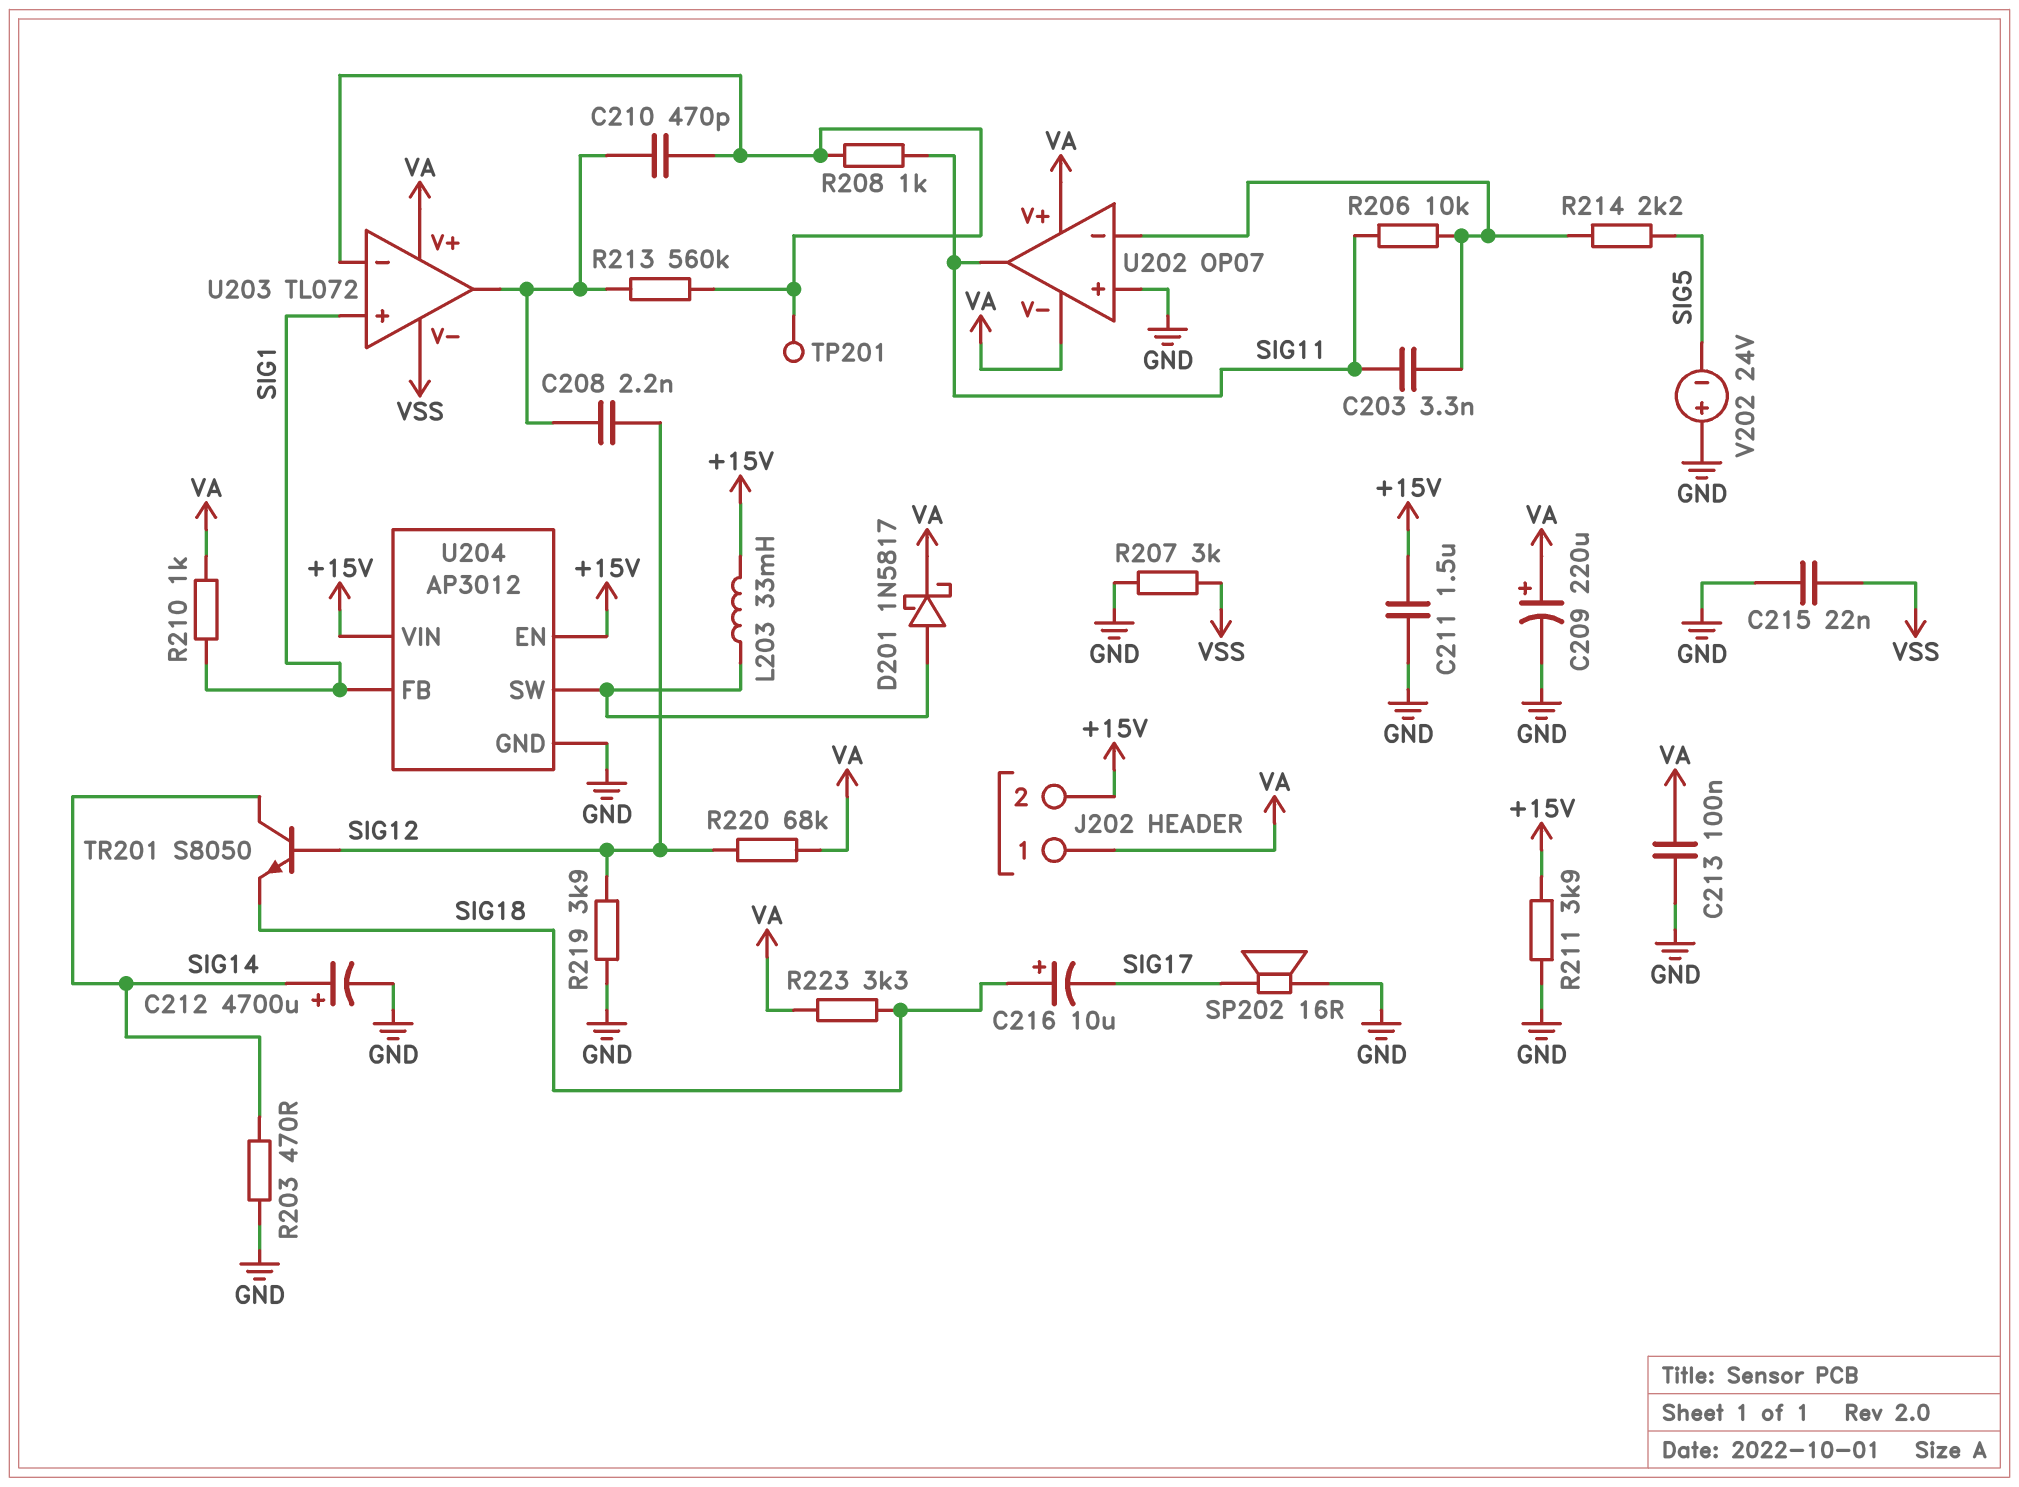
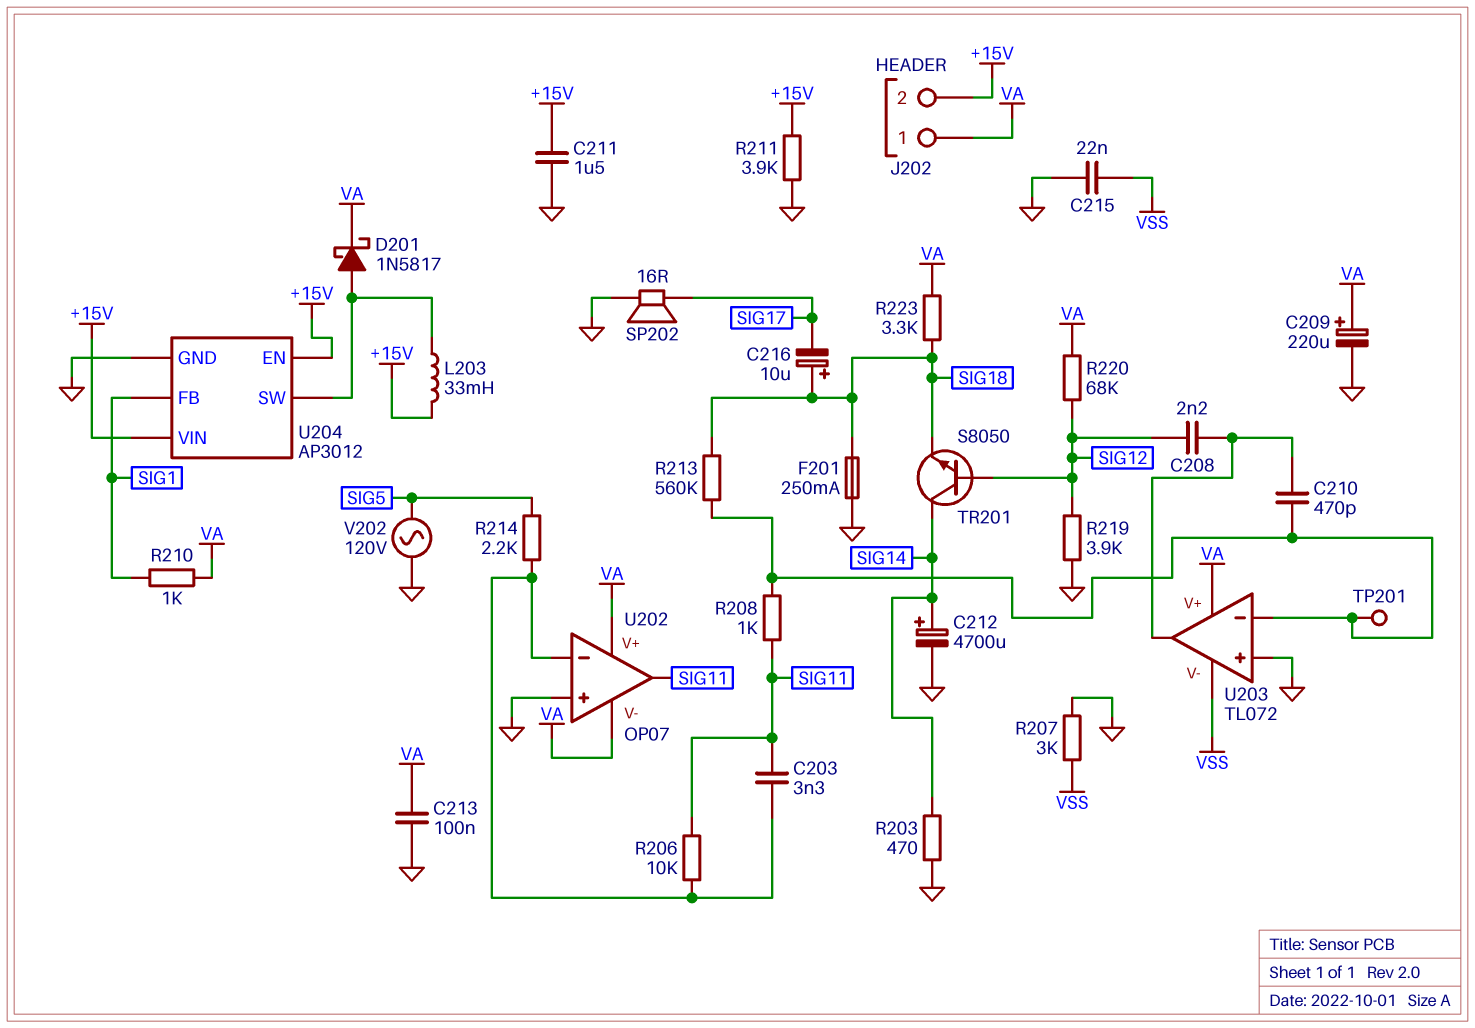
F201: none -> 250mA (GND, SIG18)
R213: 560k (U203/in-, U203/out) -> 560k (SIG18, U203/in-)
U203 pin in+: SIG1 -> GND
V202: 24V (plus GND, minus SIG5) -> AC 120V (GND, SIG5)

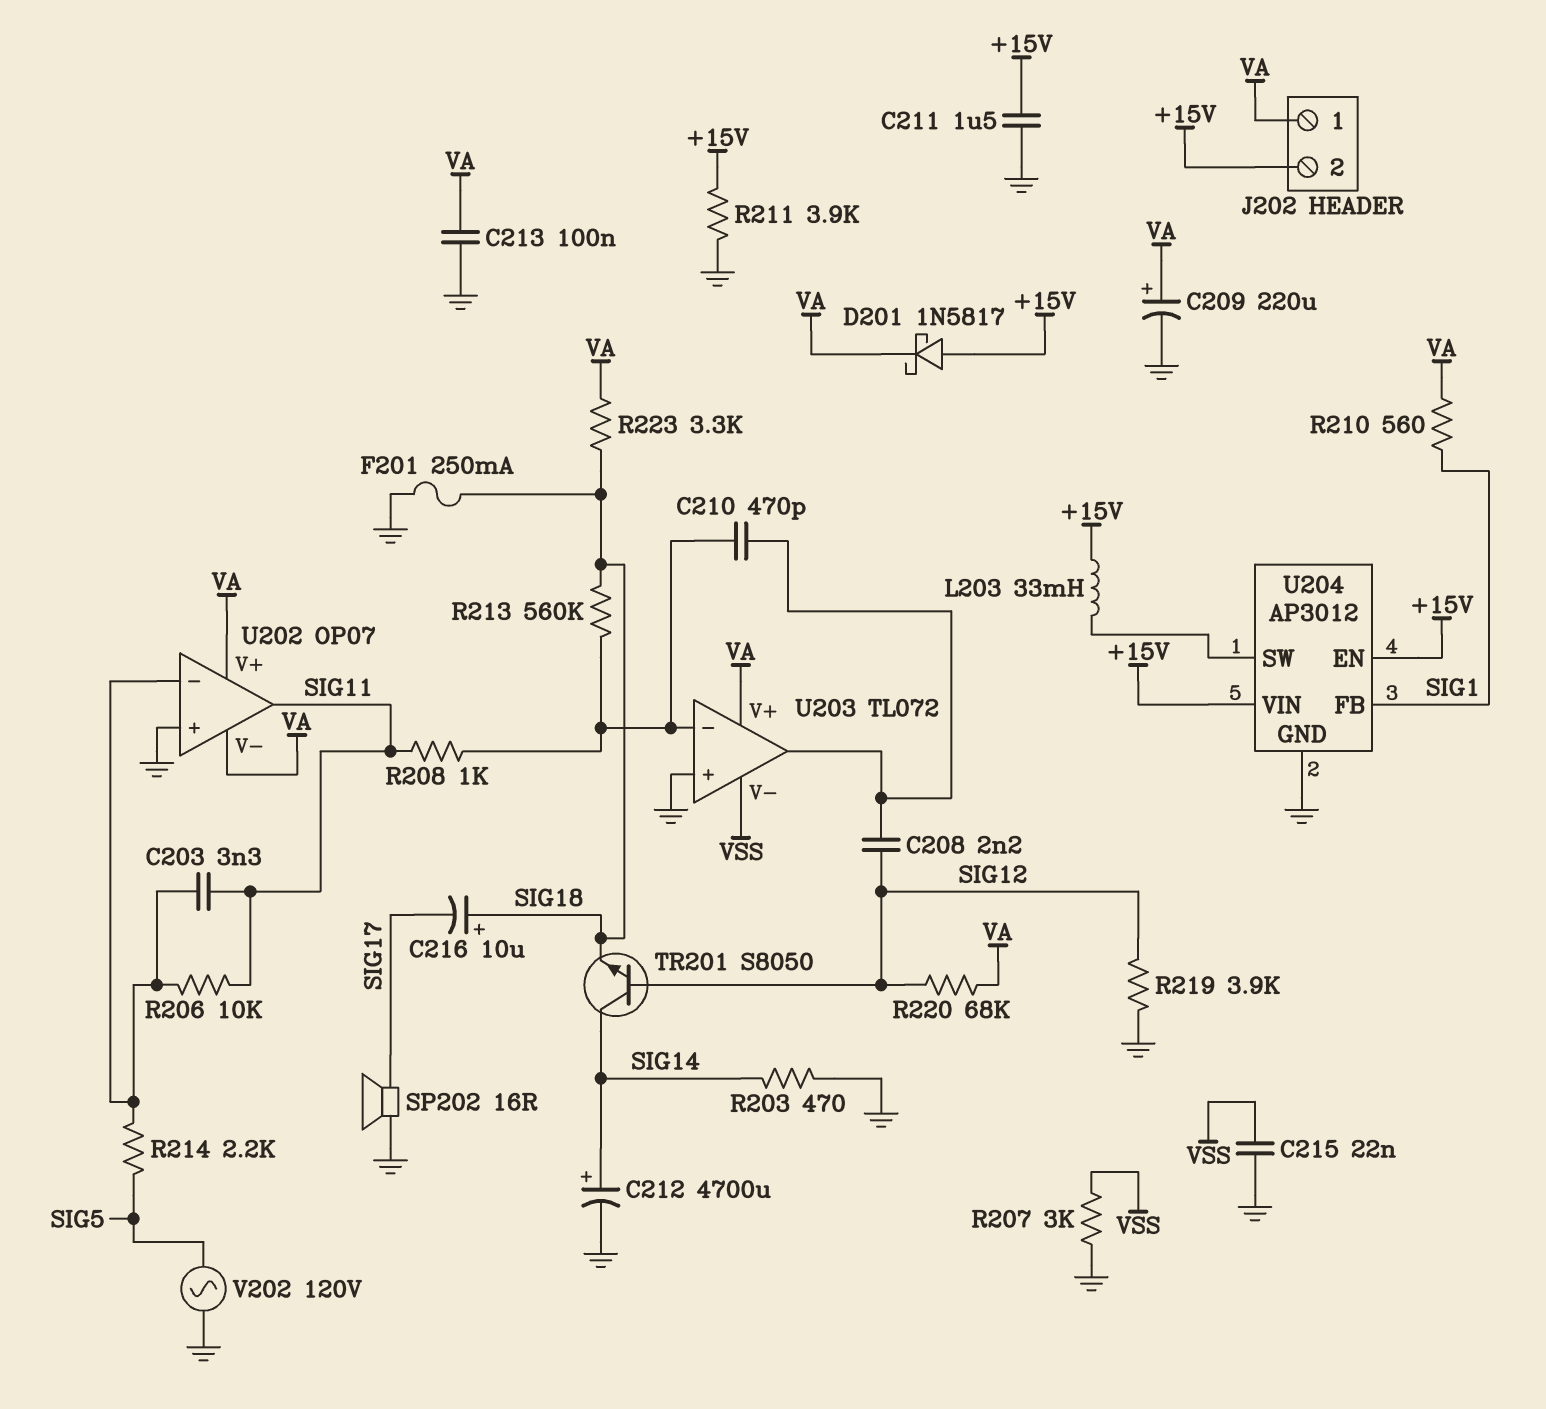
D201: schottky 1N5817 (A U204/SW, K VA) -> schottky 1N5817 (A +15V, K VA)
R210: 1k (SIG1, VA) -> 560 (SIG1, VA)
TP201: test point (U203/in-) -> none

